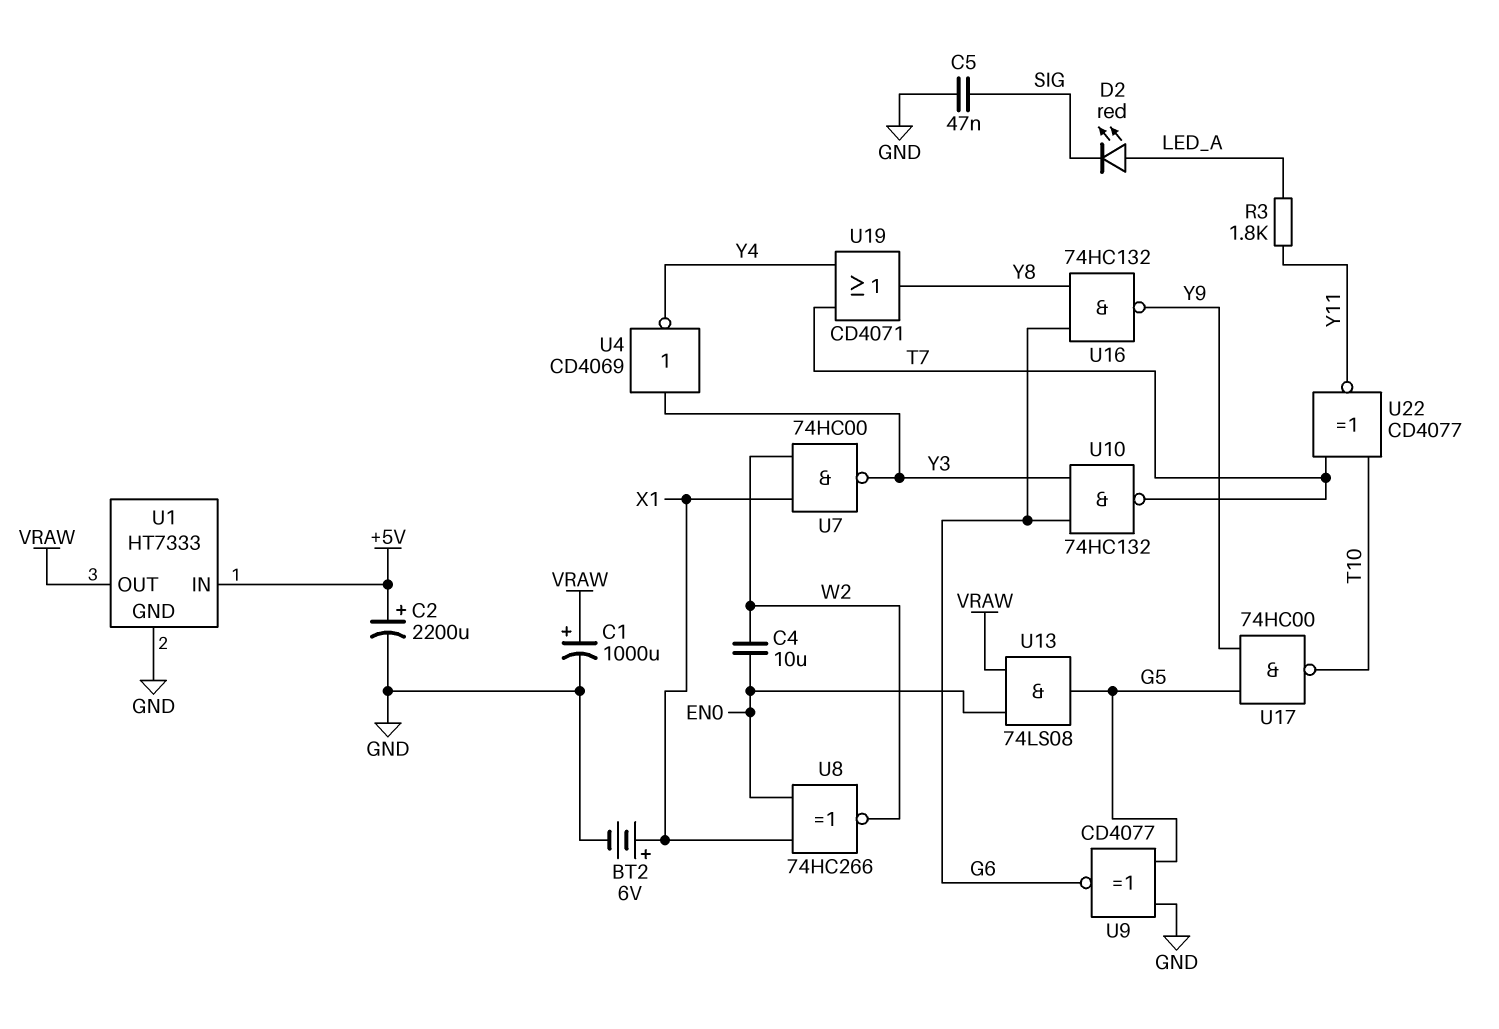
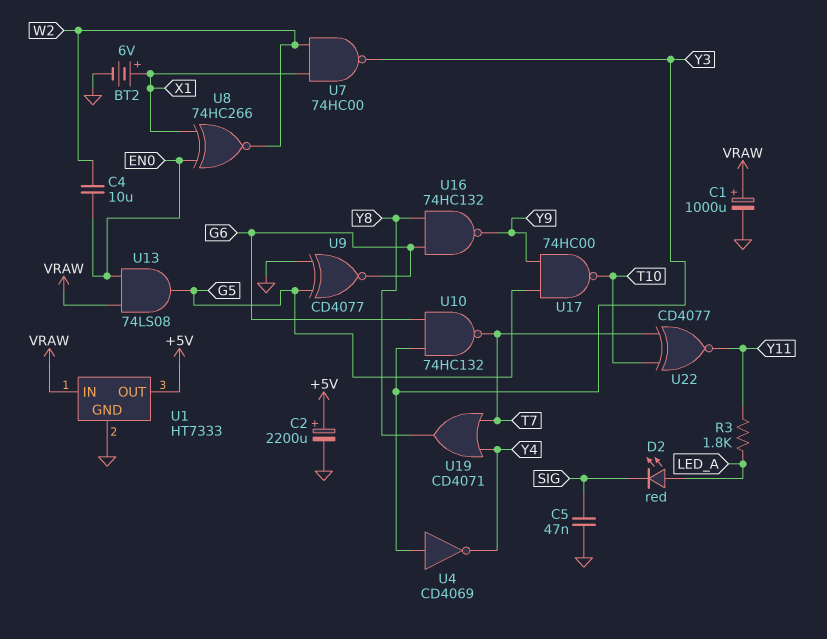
U1 pin IN: +5V -> VRAW
U1 pin OUT: VRAW -> +5V

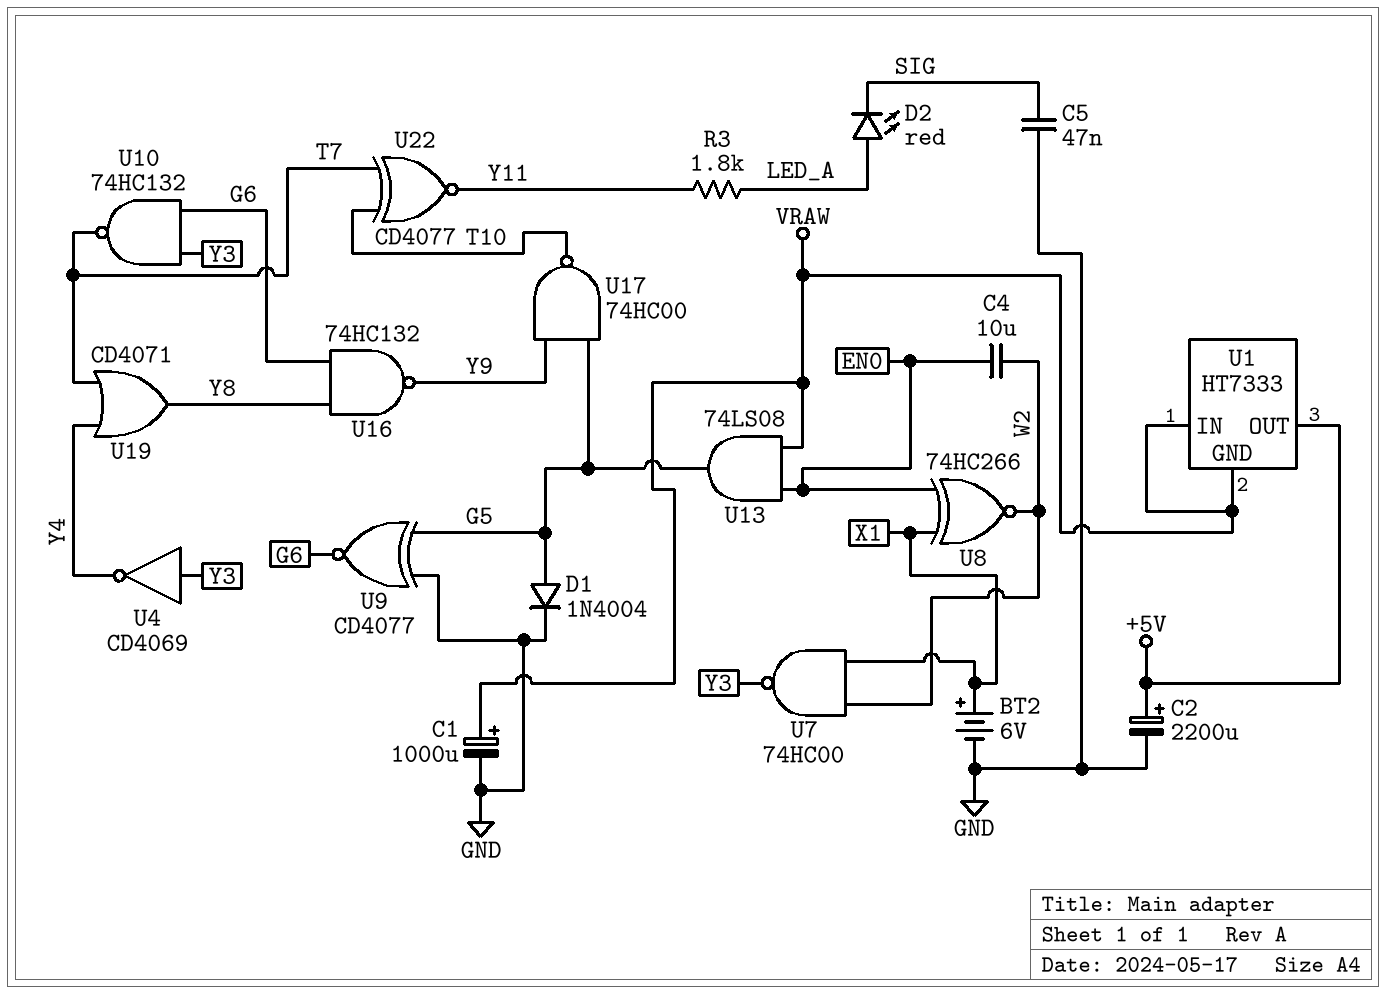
D1: none -> diode 1N4004 (A G5, K GND)
U1 pin GND: GND -> VRAW

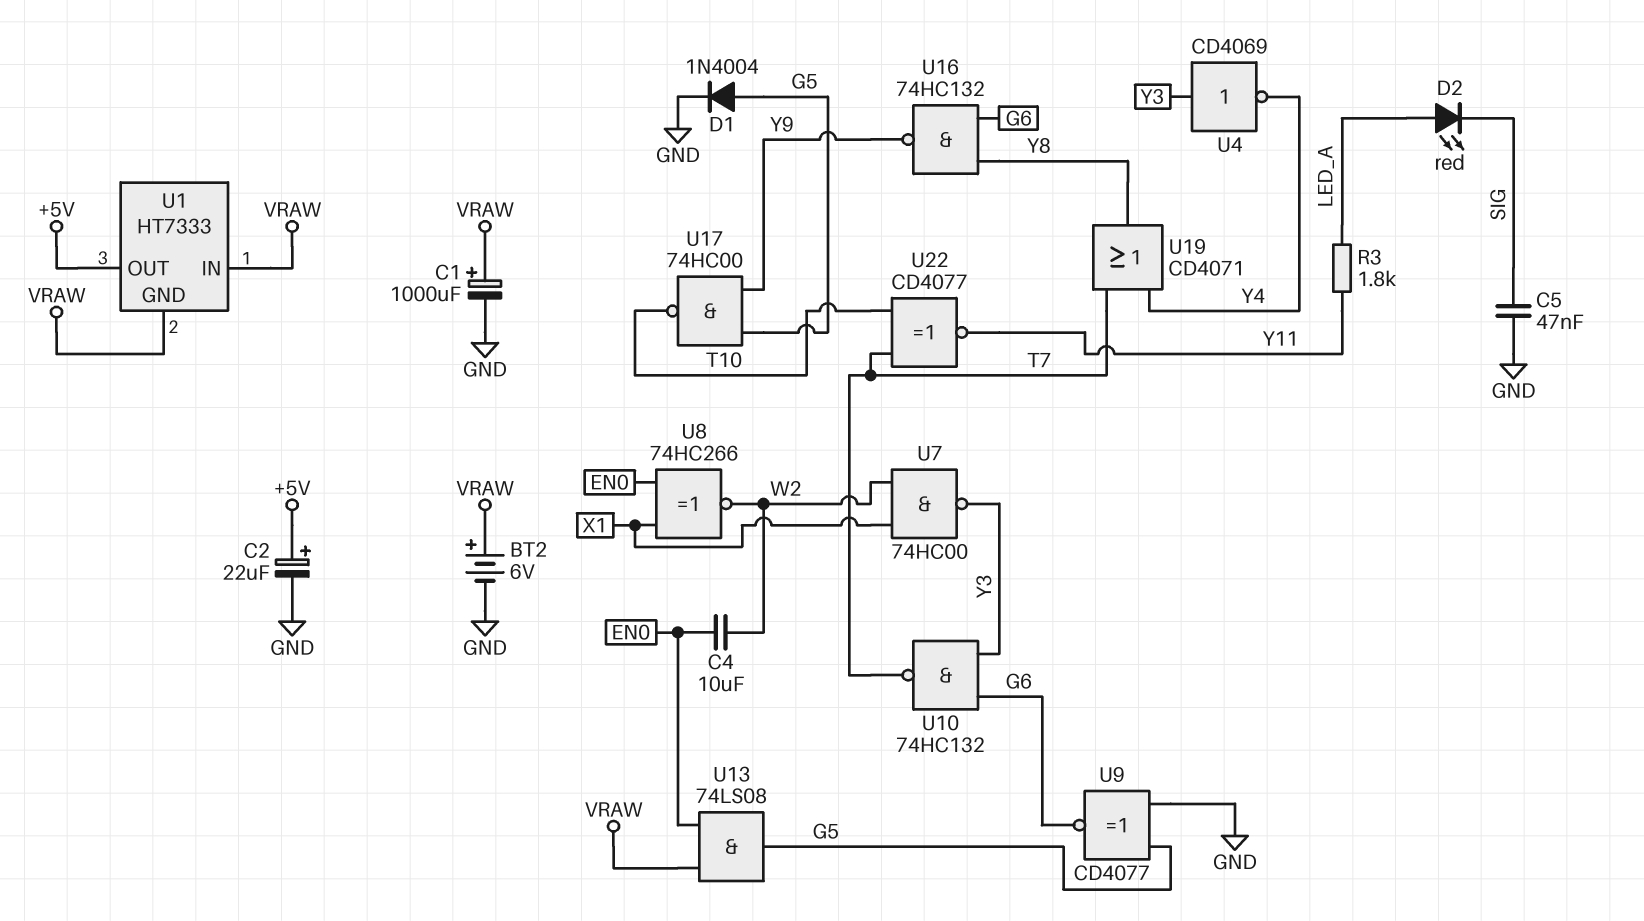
BT2: 6V (plus X1, minus GND) -> 6V (plus VRAW, minus GND)
C2: 2200uF (plus +5V, minus GND) -> 22uF (plus +5V, minus GND)

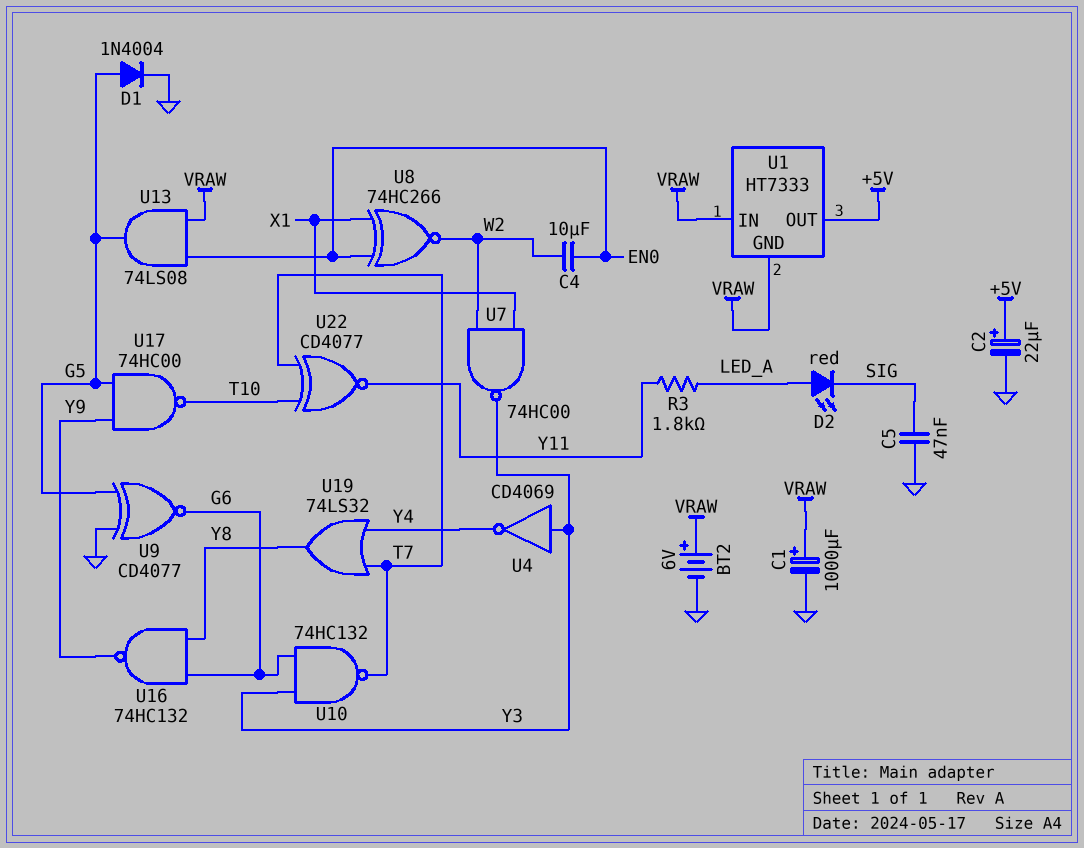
U19: OR CD4071 (in T7, in Y4, out Y8) -> OR 74LS32 (in T7, in Y4, out Y8)

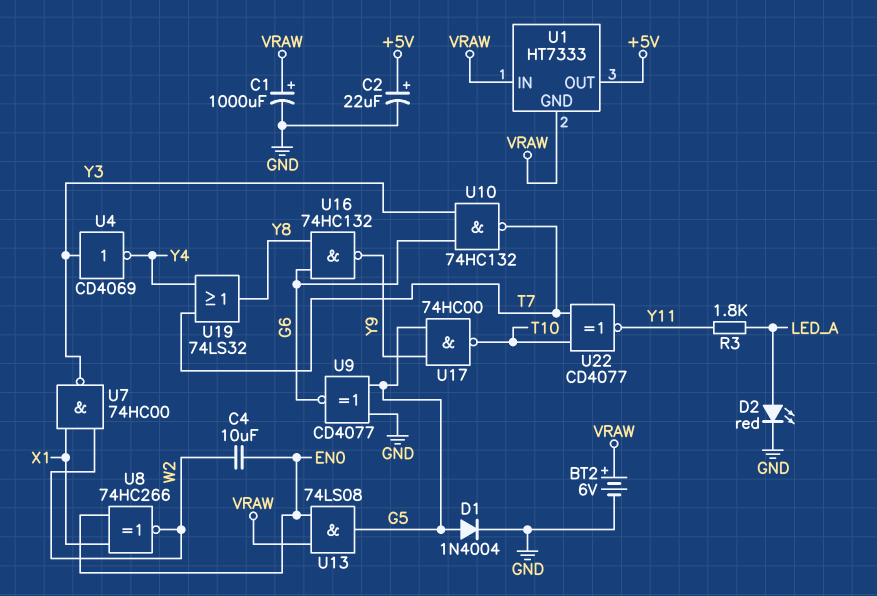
C5: 47nF (GND, SIG) -> none
D2: LED red (A LED_A, K SIG) -> LED red (A LED_A, K GND)

